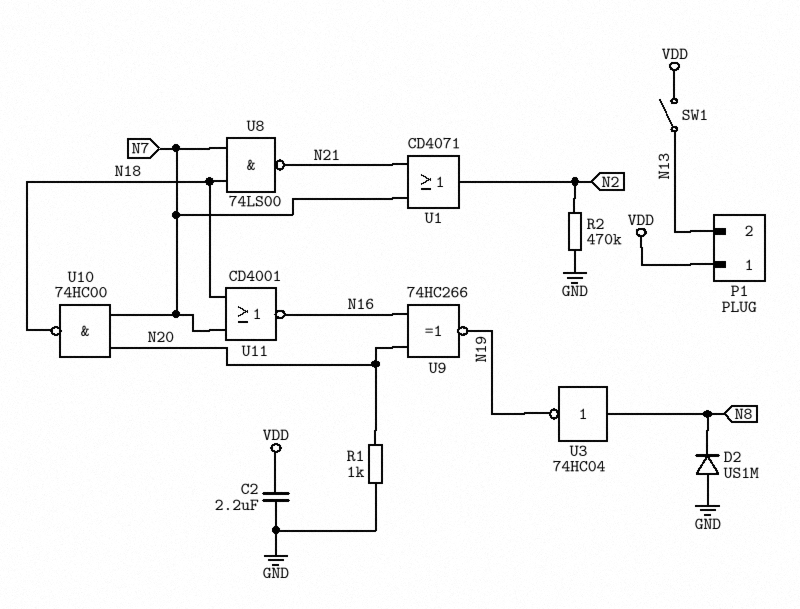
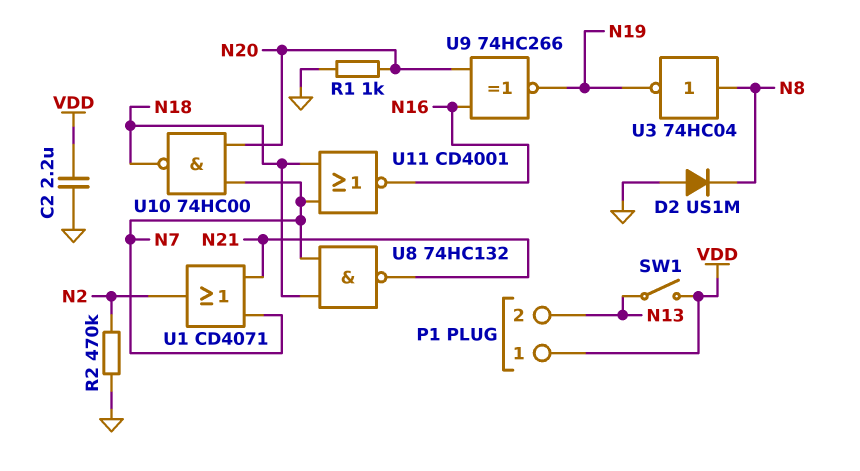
U8: NAND 74LS00 (in N7, in N18, out N21) -> NAND 74HC132 (in N7, in N18, out N21)

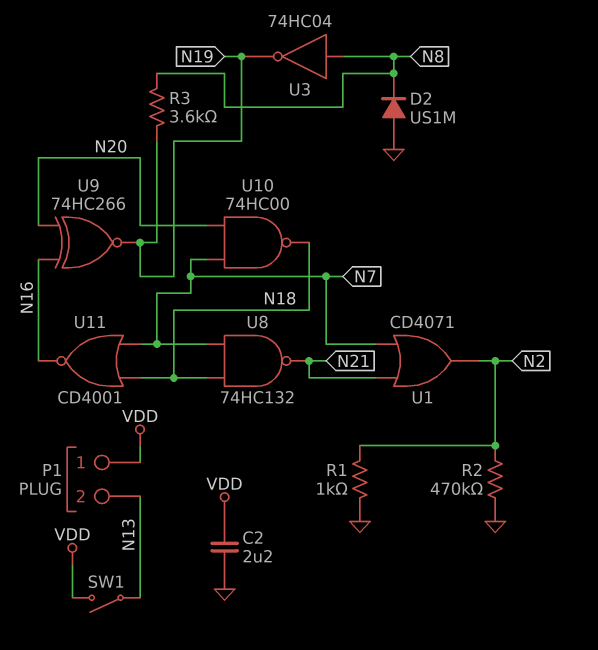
R1: 1k (GND, N20) -> 1k (GND, N2)
R3: none -> 3.6k (N8, N19)

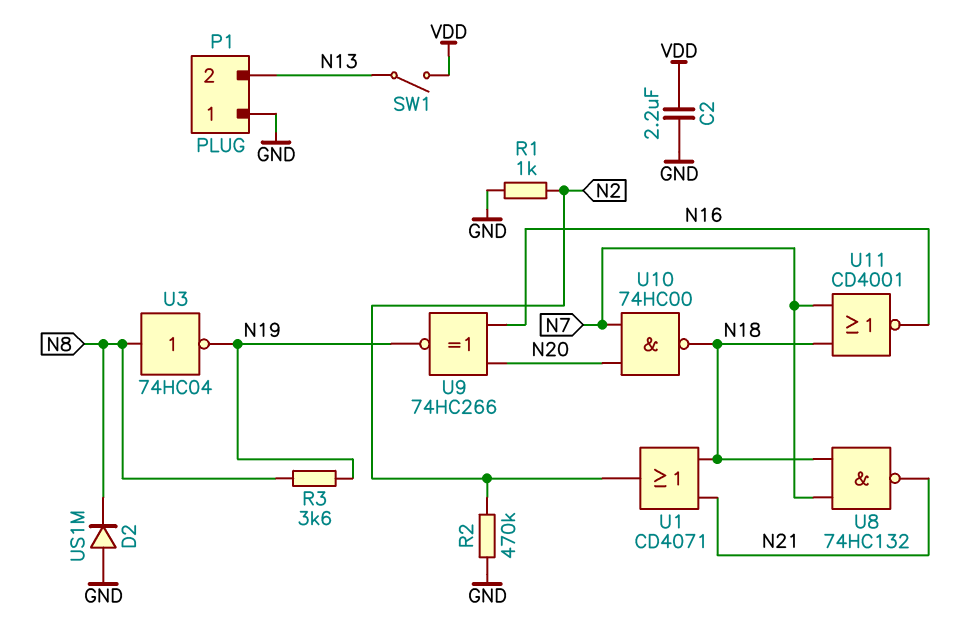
P1 pin 1: VDD -> GND
U1: OR CD4071 (in N7, in N21, out N2) -> OR CD4071 (in N18, in N21, out N2)

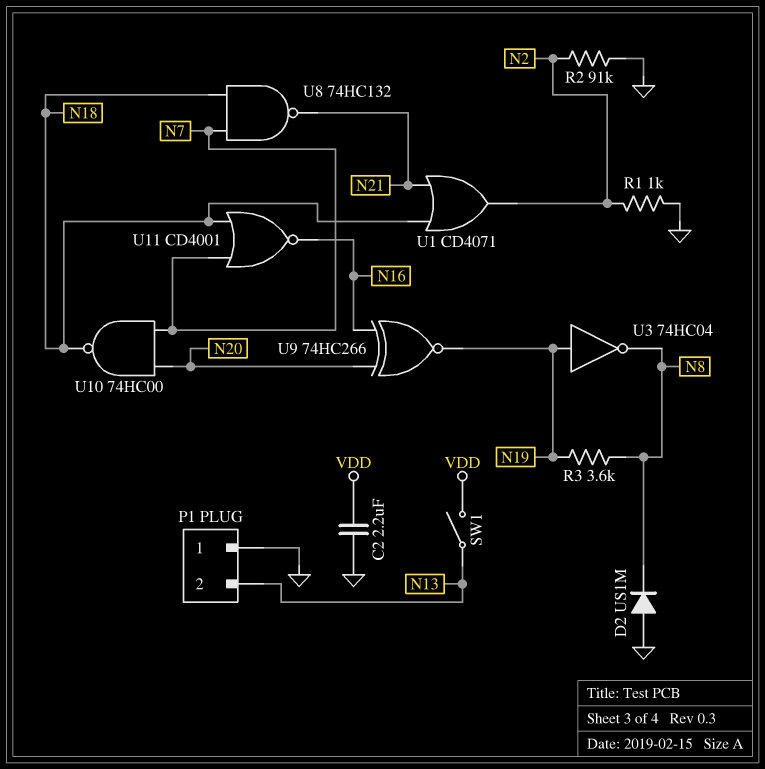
R2: 470k (GND, N2) -> 91k (GND, N2)
U3: NOT 74HC04 (in N8, out N19) -> NOT 74HC04 (in N19, out N8)

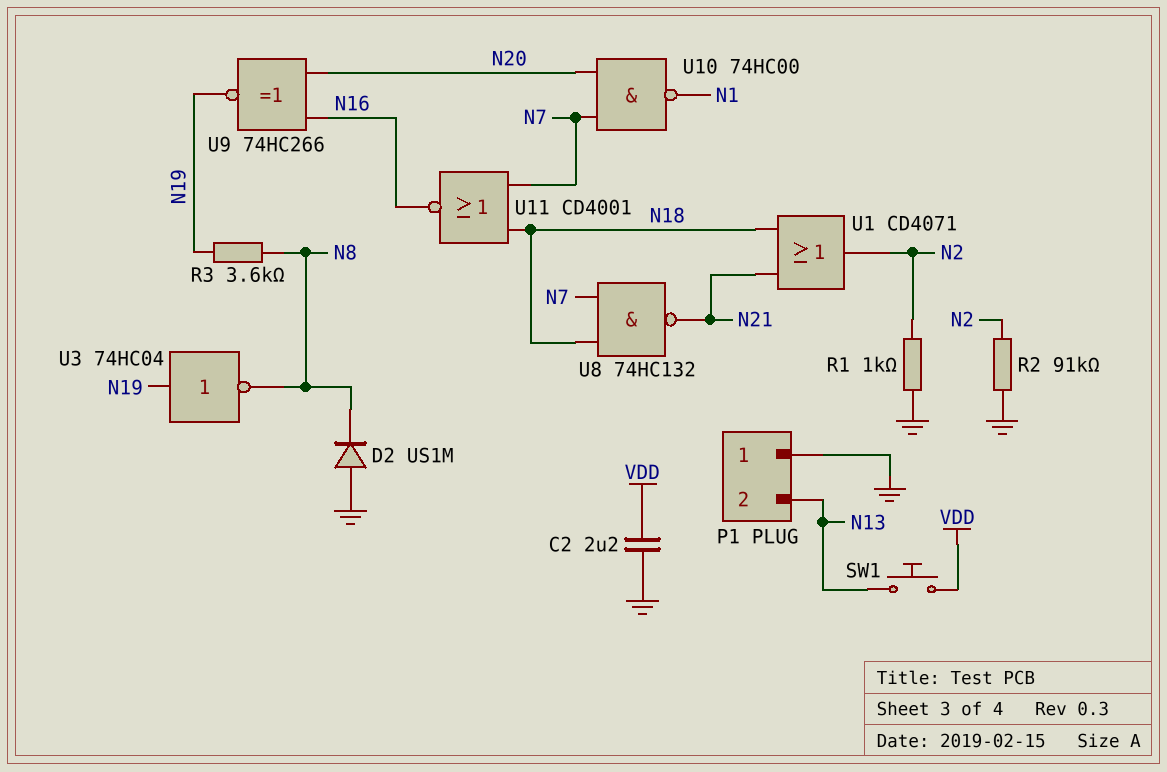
SW1: switch (N13, VDD) -> button (N13, VDD)
U10: NAND 74HC00 (in N7, in N20, out N18) -> NAND 74HC00 (in N7, in N20, out N1)

